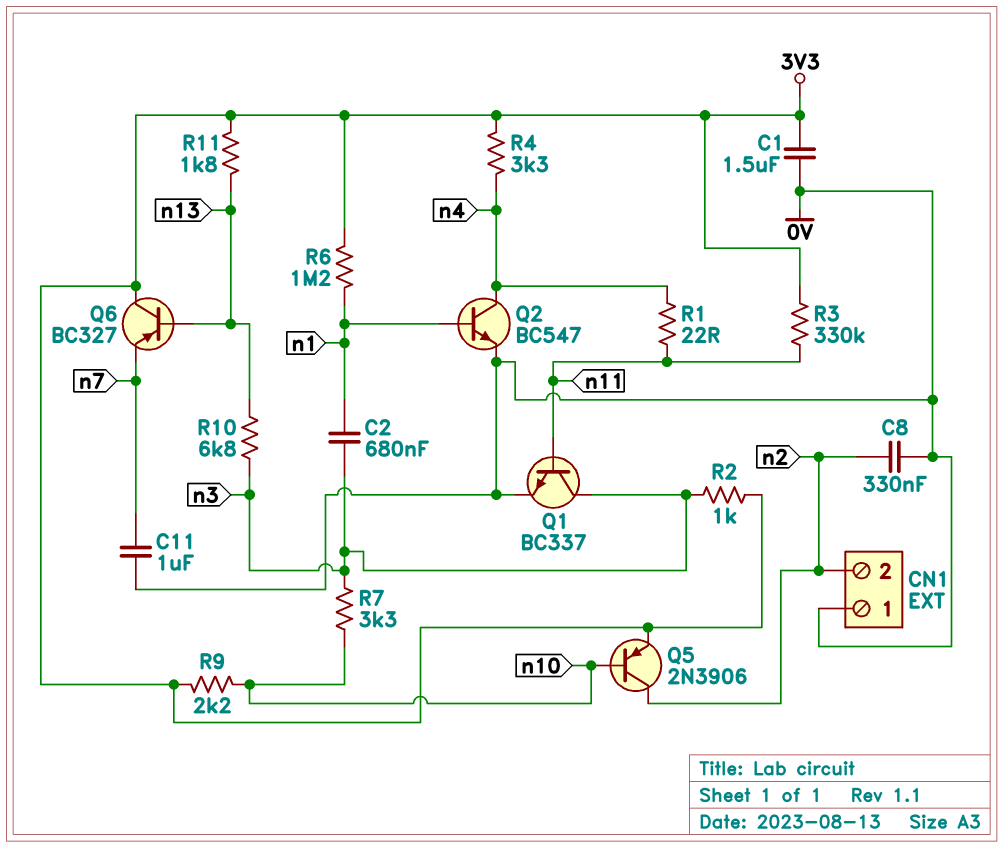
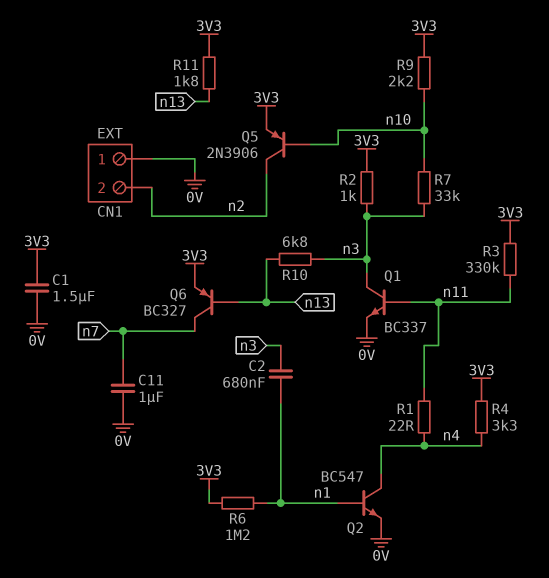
C8: 330nF (0V, n2) -> none
Q6: PNP BC327 (B n13, C 3V3, E n7) -> PNP BC327 (B n13, C n7, E 3V3)
R7: 3.3k (n3, n10) -> 33k (n3, n10)

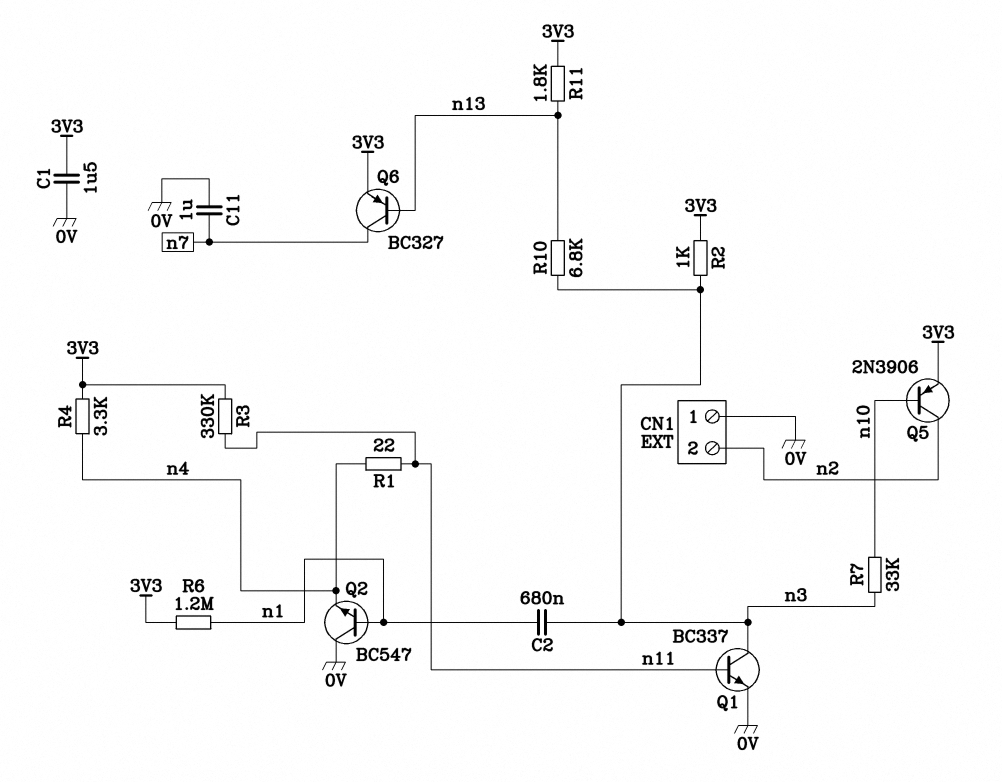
Q2: NPN BC547 (B n1, C n4, E 0V) -> NPN BC547 (B n1, C 0V, E n4)
R9: 2.2k (3V3, n10) -> none

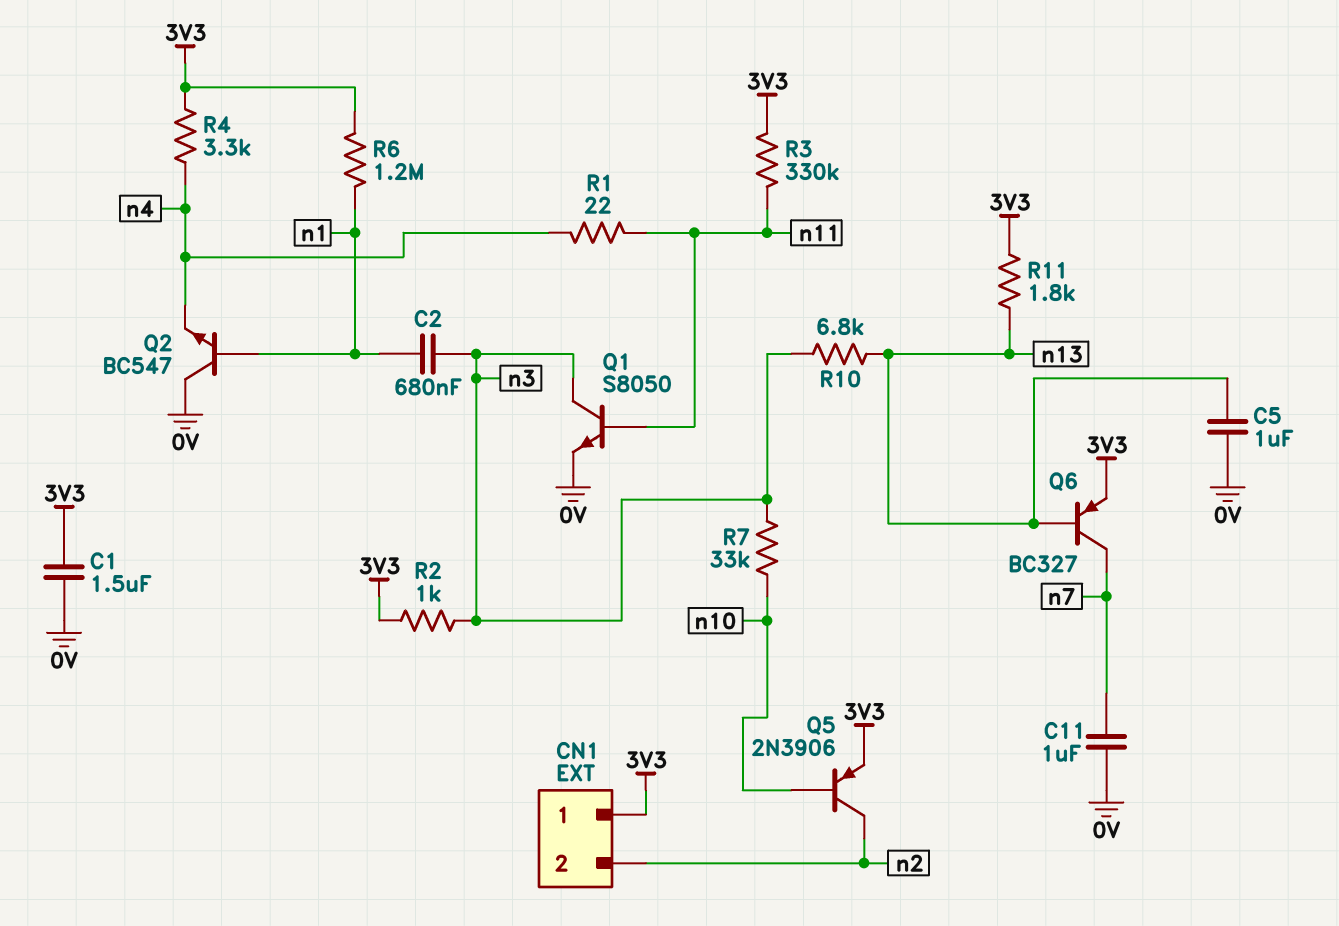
C5: none -> 1uF (0V, n13)
CN1 pin 1: 0V -> 3V3
Q1: NPN BC337 (B n11, C n3, E 0V) -> NPN S8050 (B n11, C n3, E 0V)

